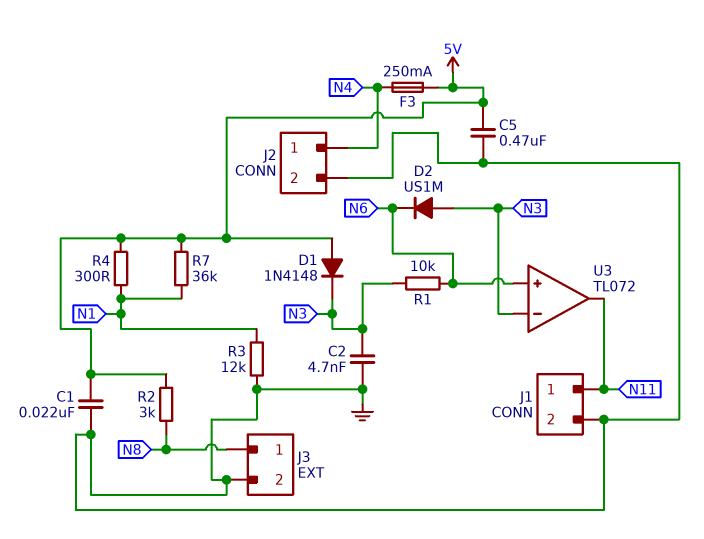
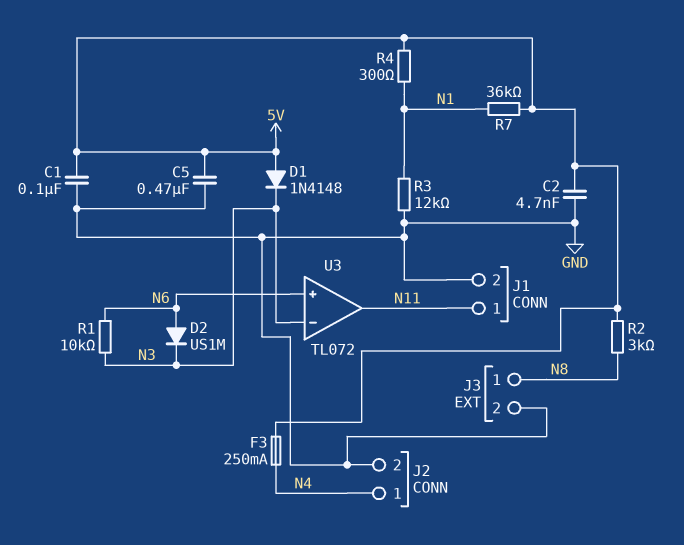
C1: 22nF (5V, GND) -> 100nF (5V, GND)
C2: 4.7nF (GND, N3) -> 4.7nF (5V, GND)
D2: diode US1M (A N3, K N6) -> diode US1M (A N6, K N3)

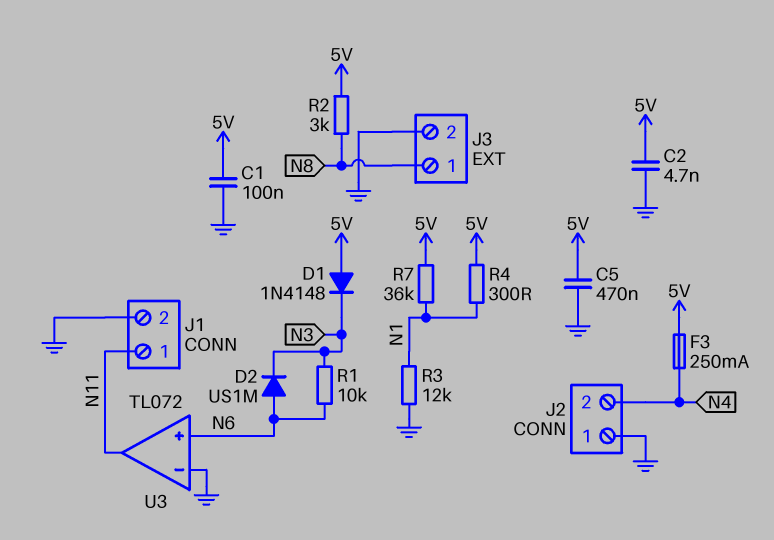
J2 pin 1: N4 -> GND
J2 pin 2: GND -> N4
U3 pin in-: N3 -> GND

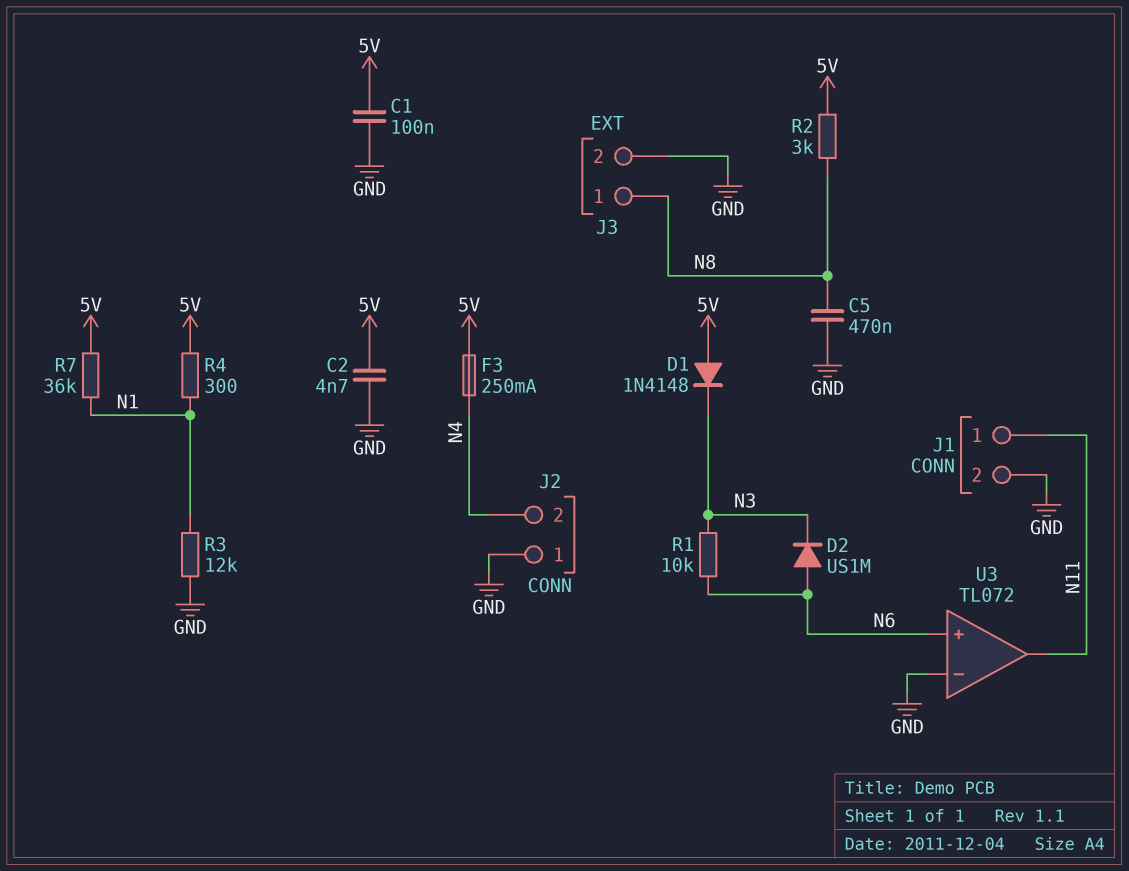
C5: 470nF (5V, GND) -> 470nF (GND, N8)

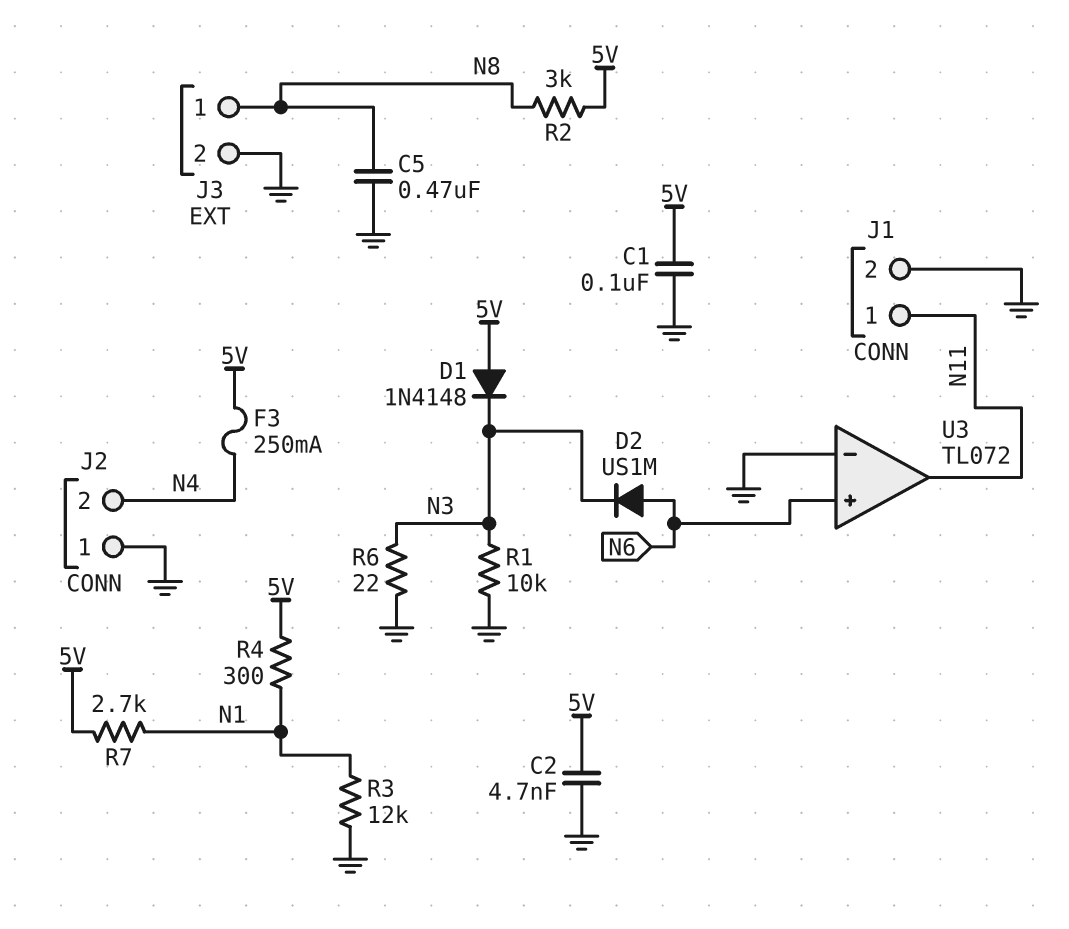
R1: 10k (N3, N6) -> 10k (GND, N3)
R6: none -> 22 (GND, N3)
R7: 36k (5V, N1) -> 2.7k (5V, N1)

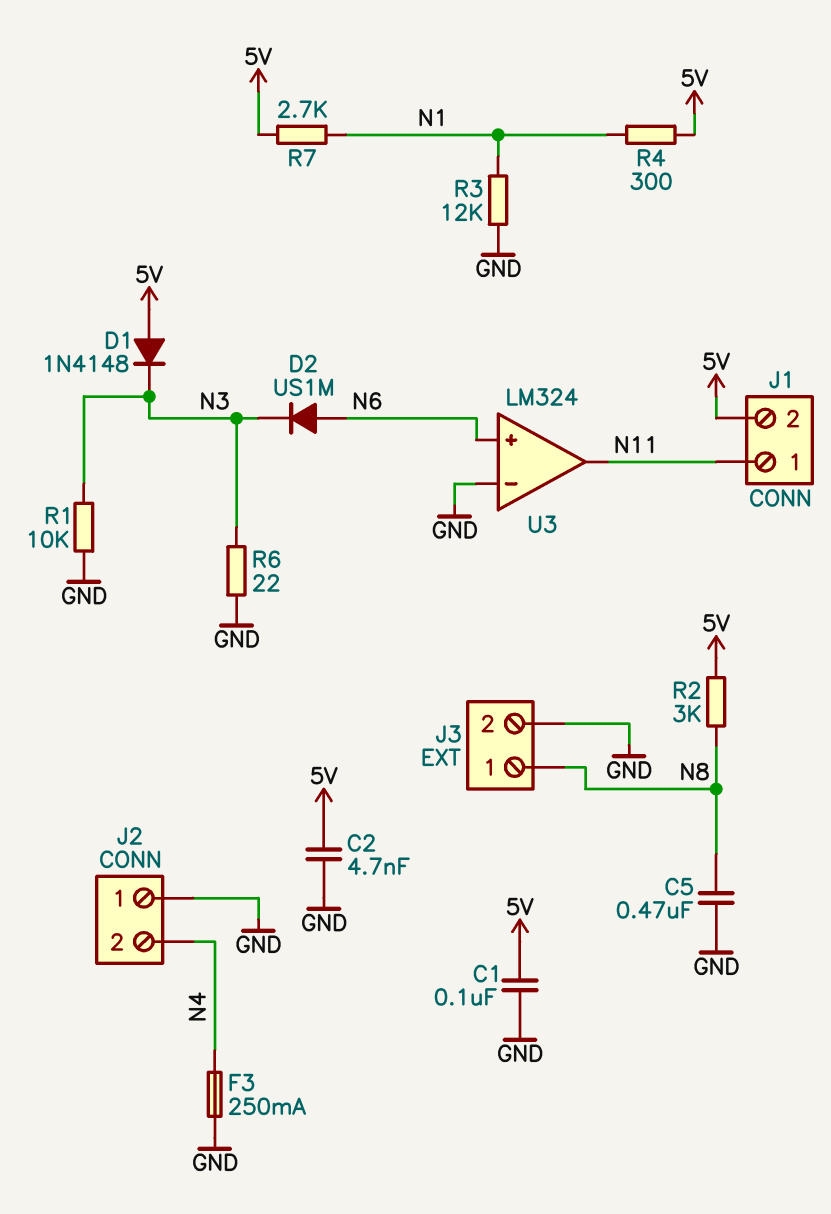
F3: 250mA (5V, N4) -> 250mA (GND, N4)
J1 pin 2: GND -> 5V
U3: TL072 -> LM324

